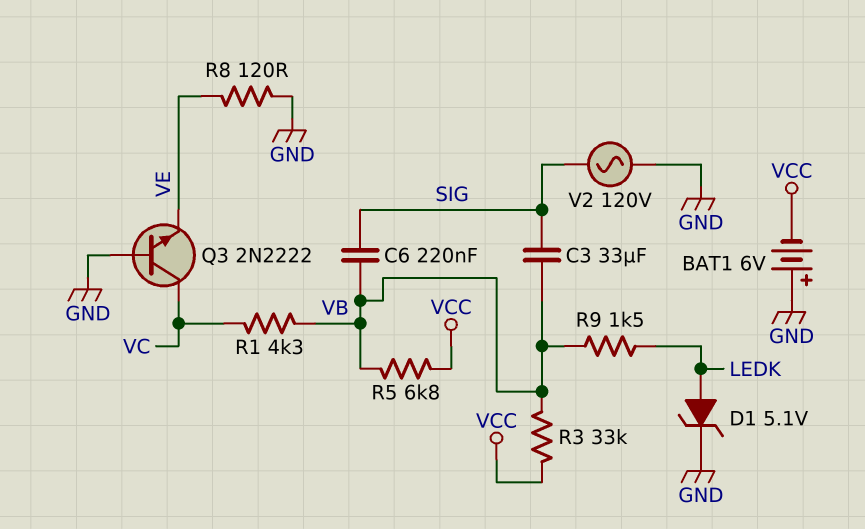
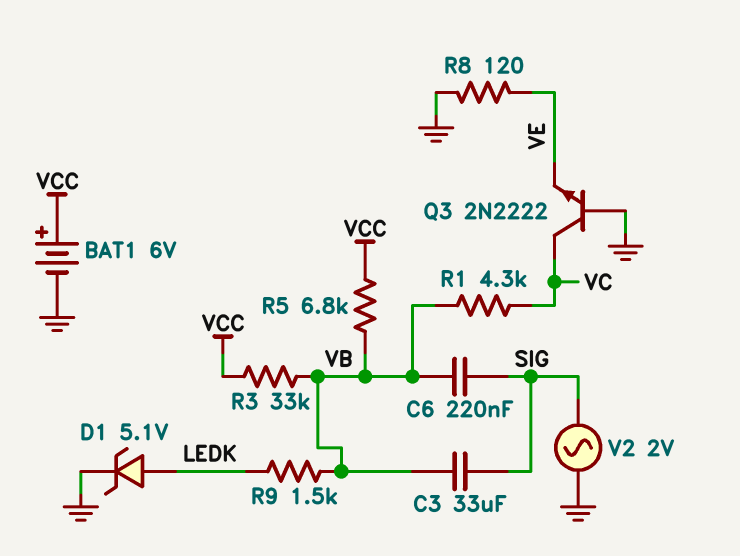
BAT1: 6V (plus GND, minus VCC) -> 6V (plus VCC, minus GND)
V2: AC 120V (GND, SIG) -> AC 2V (GND, SIG)

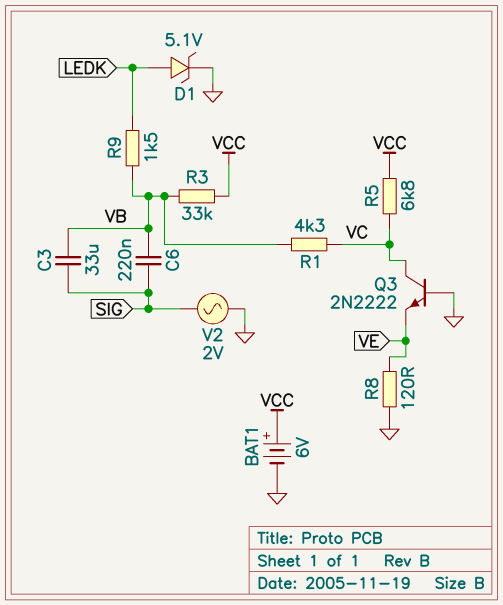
R5: 6.8k (VB, VCC) -> 6.8k (VC, VCC)

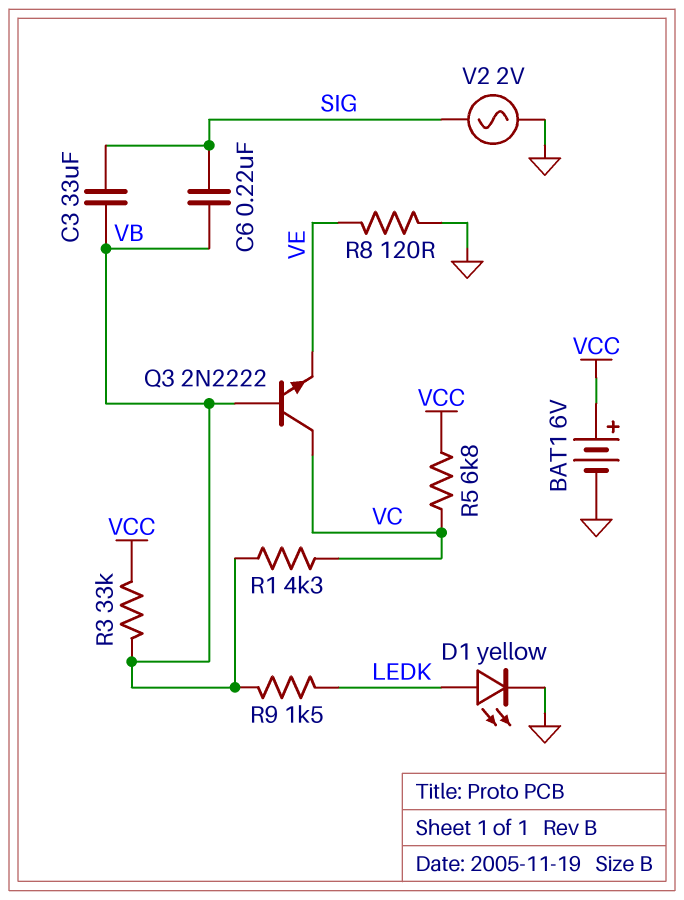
D1: zener 5.1V (A LEDK, K GND) -> LED yellow (A LEDK, K GND)
Q3: NPN 2N2222 (B GND, C VC, E VE) -> NPN 2N2222 (B VB, C VC, E VE)

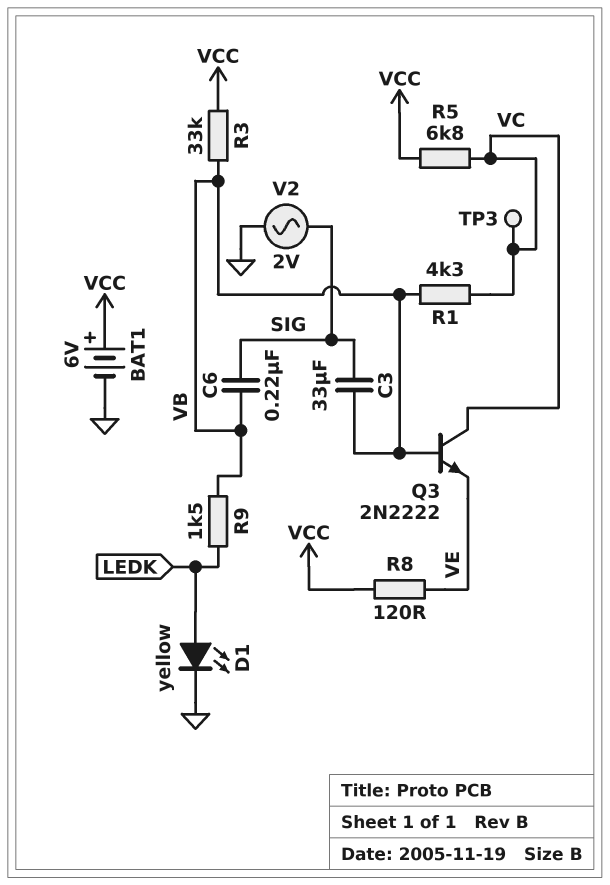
R8: 120 (GND, VE) -> 120 (VCC, VE)
TP3: none -> test point (VC)

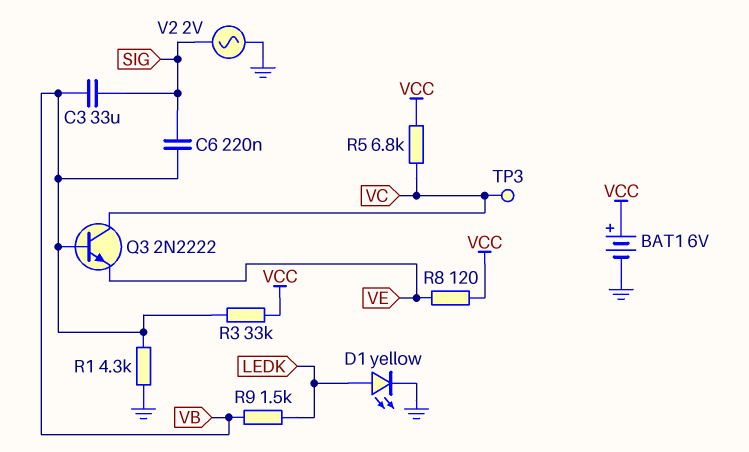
R1: 4.3k (VB, VC) -> 4.3k (GND, VB)

